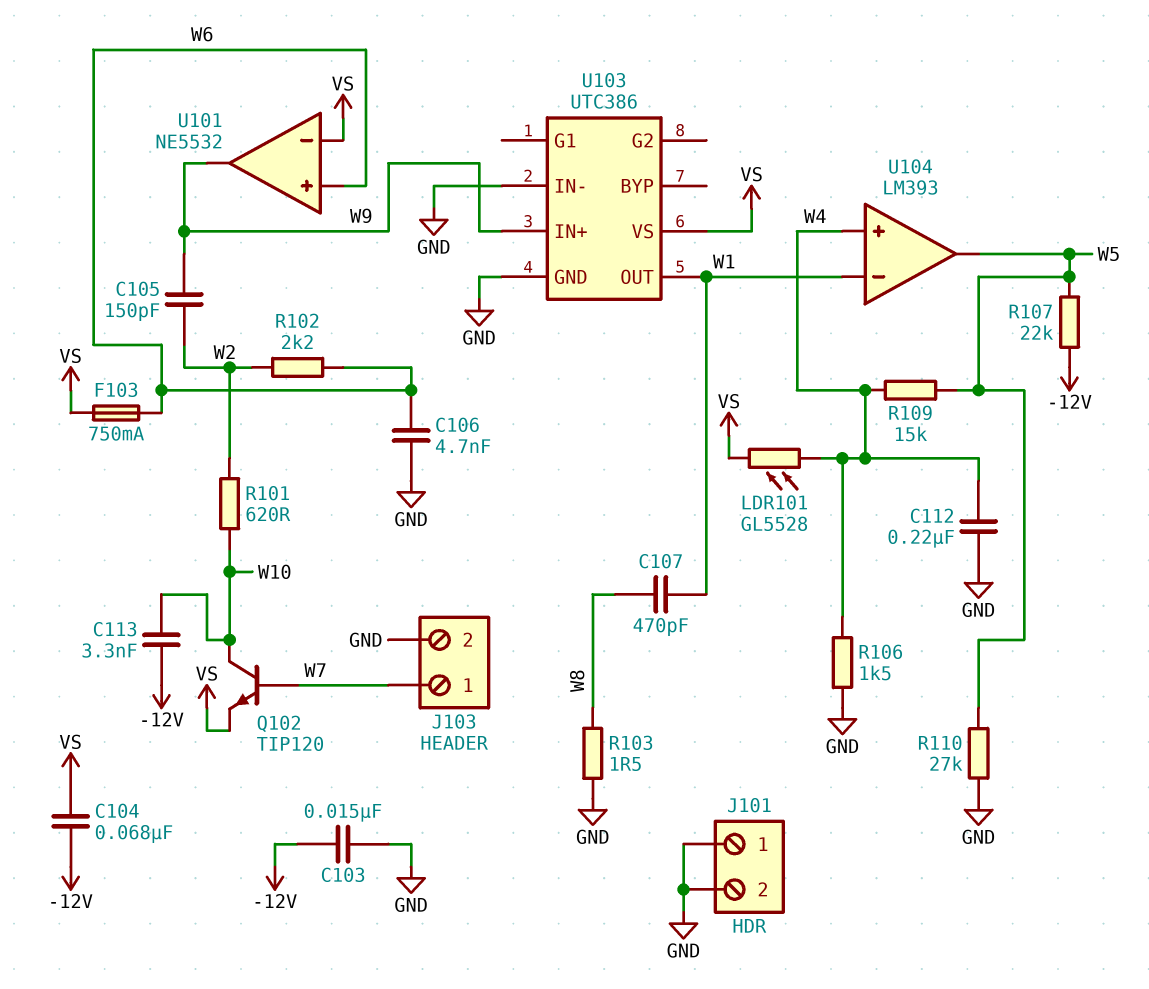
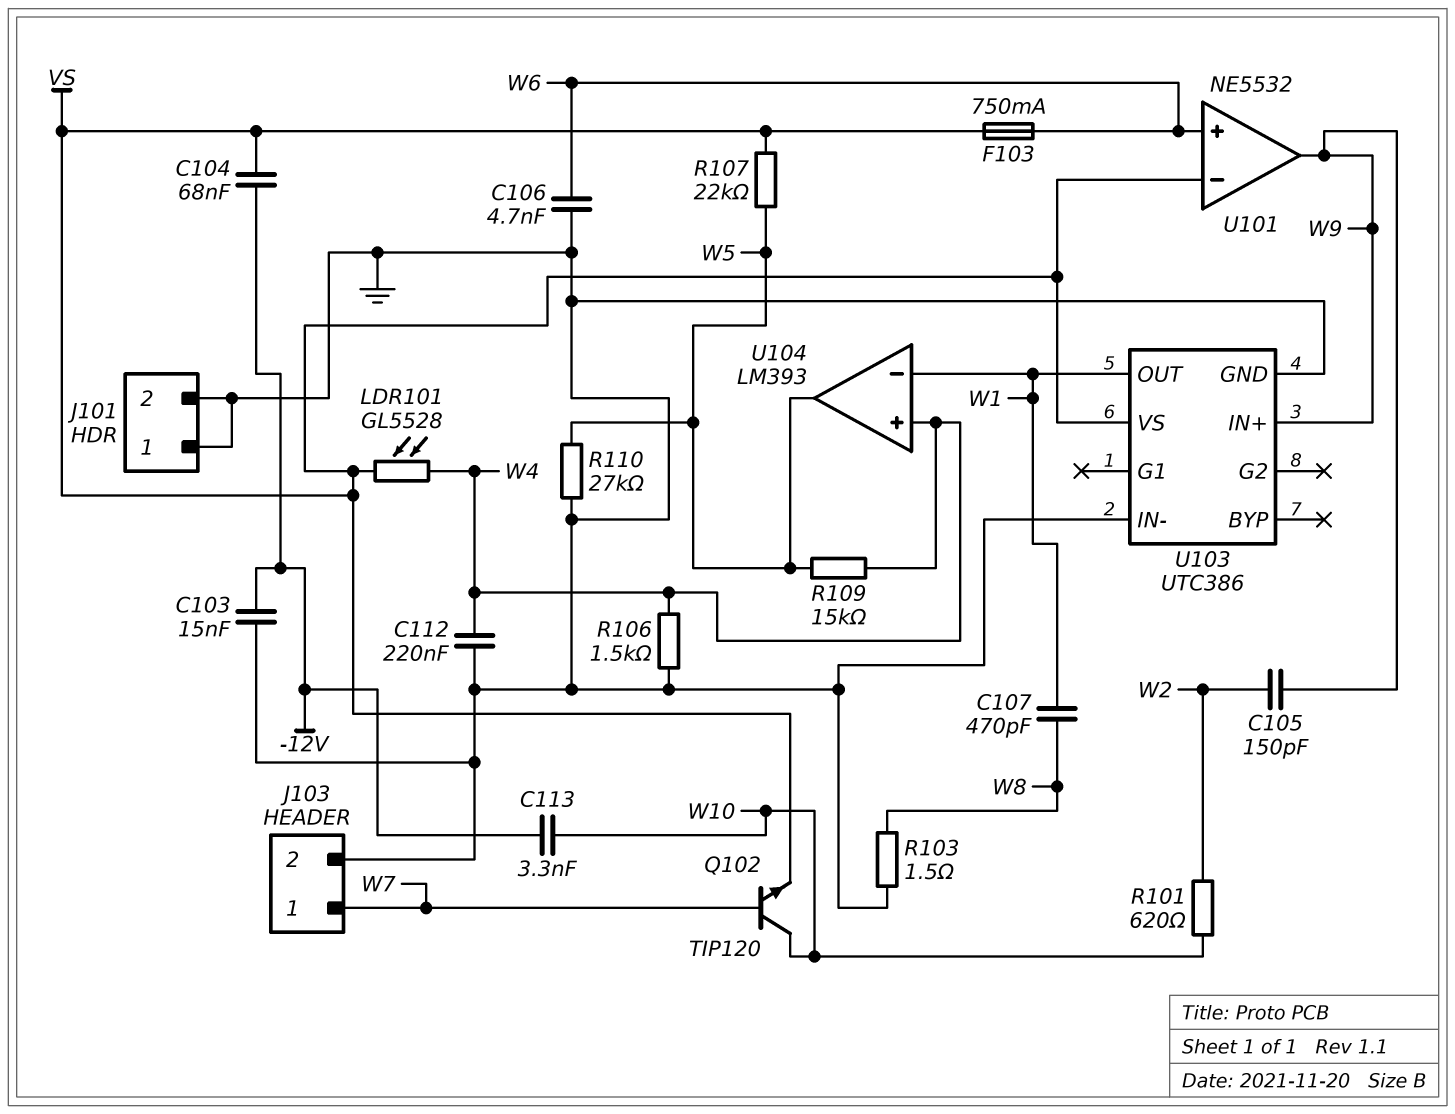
R102: 2.2k (W2, W6) -> none
R107: 22k (-12V, W5) -> 22k (VS, W5)

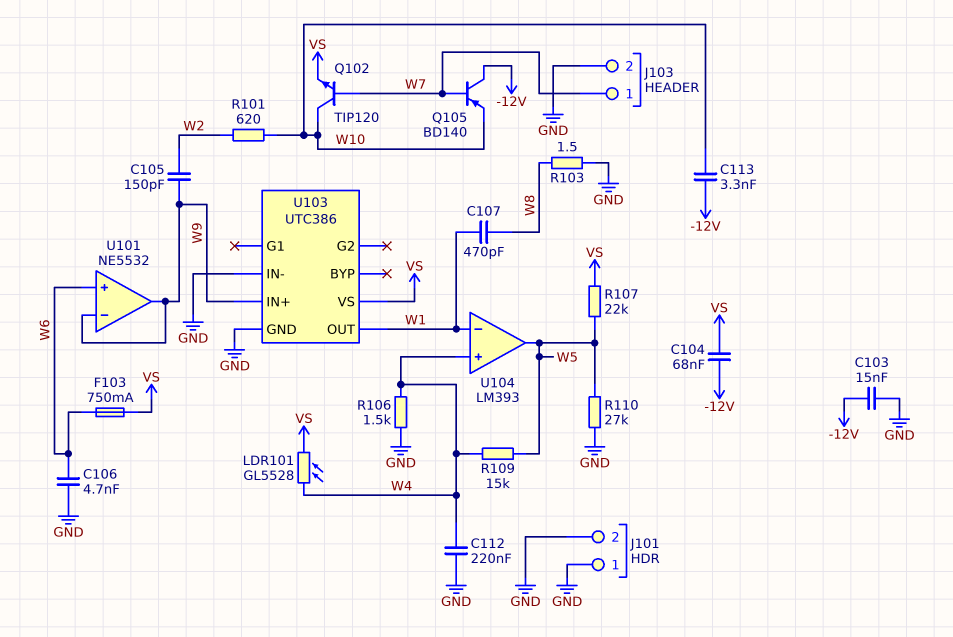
Q105: none -> PNP BD140 (B W7, C -12V, E W10)
U101 pin in-: VS -> W9

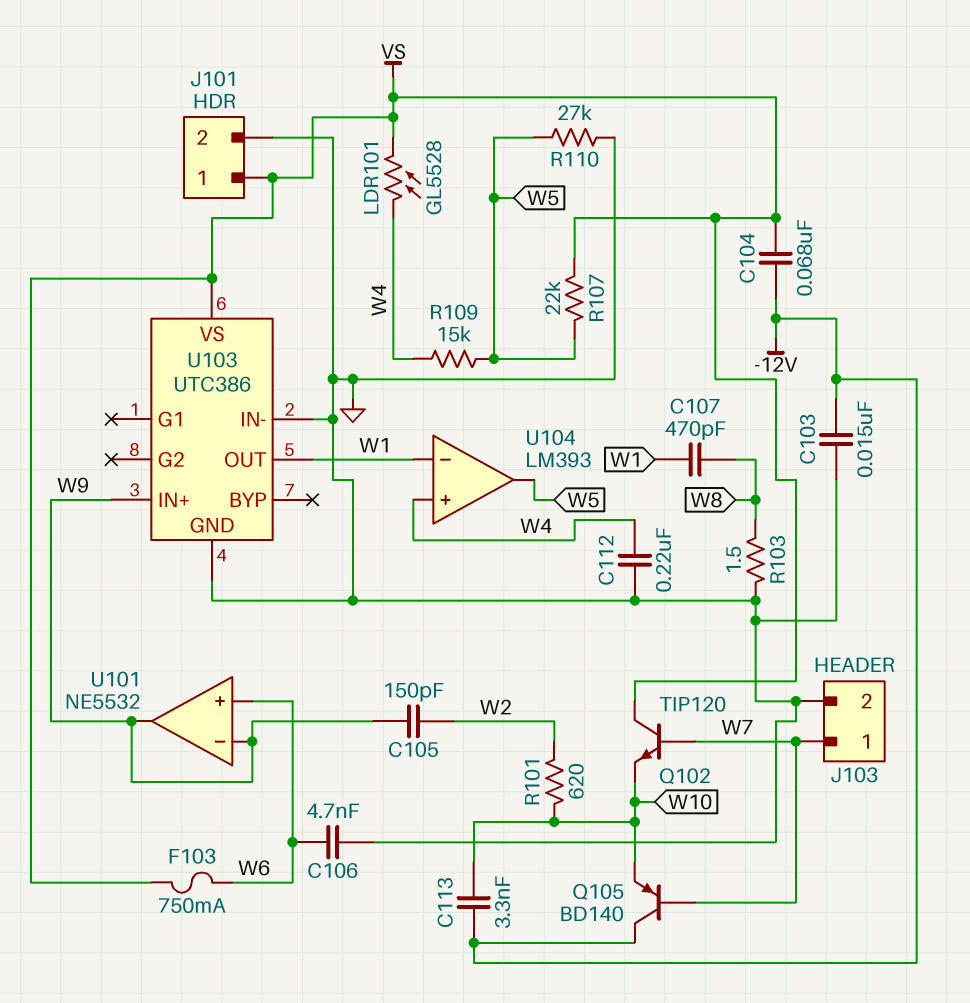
J101 pin 1: GND -> VS
Q102: NPN TIP120 (B W7, C W10, E VS) -> NPN TIP120 (B W7, C VS, E W10)
R106: 1.5k (GND, W4) -> none

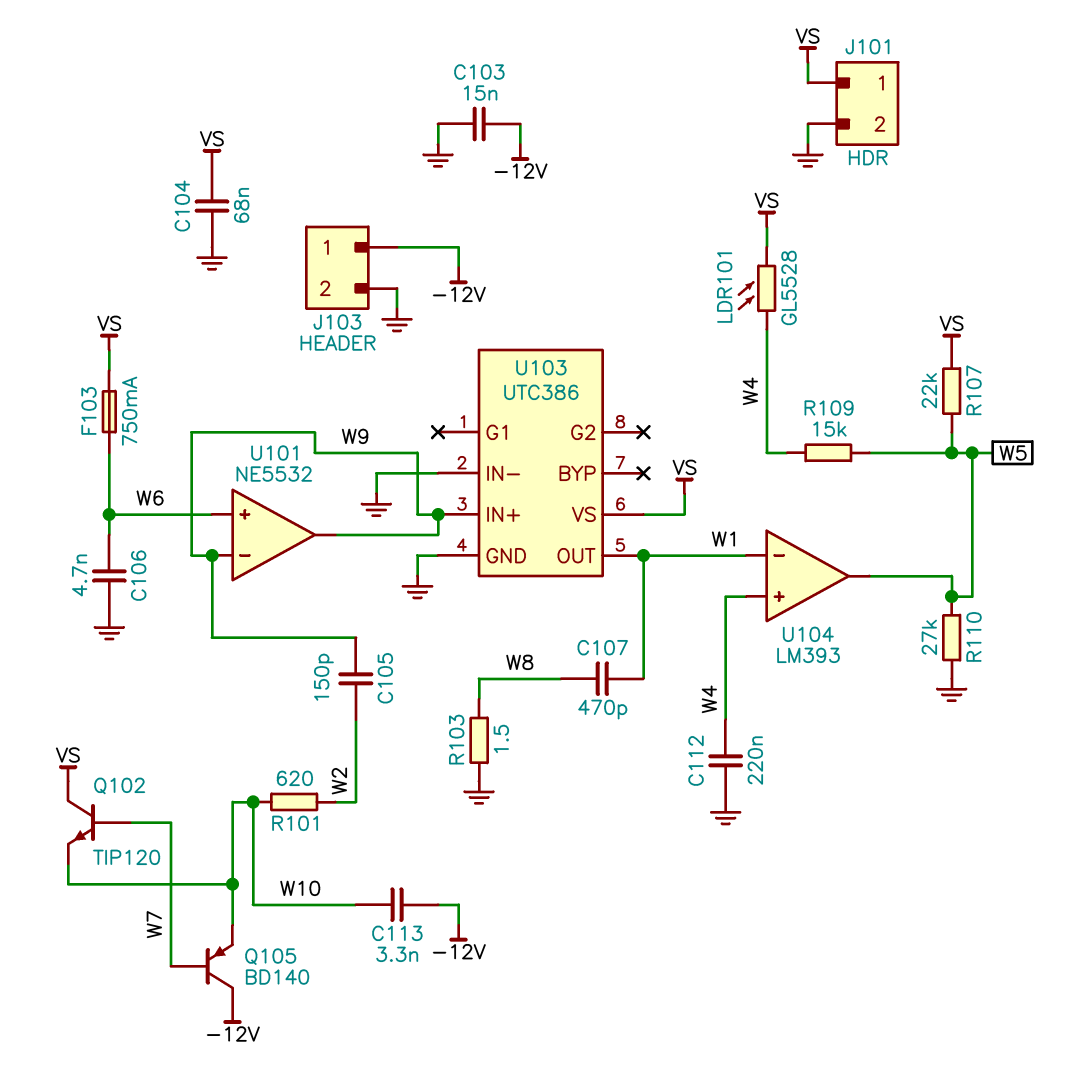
C104: 68nF (-12V, VS) -> 68nF (GND, VS)
J103 pin 1: W7 -> -12V

